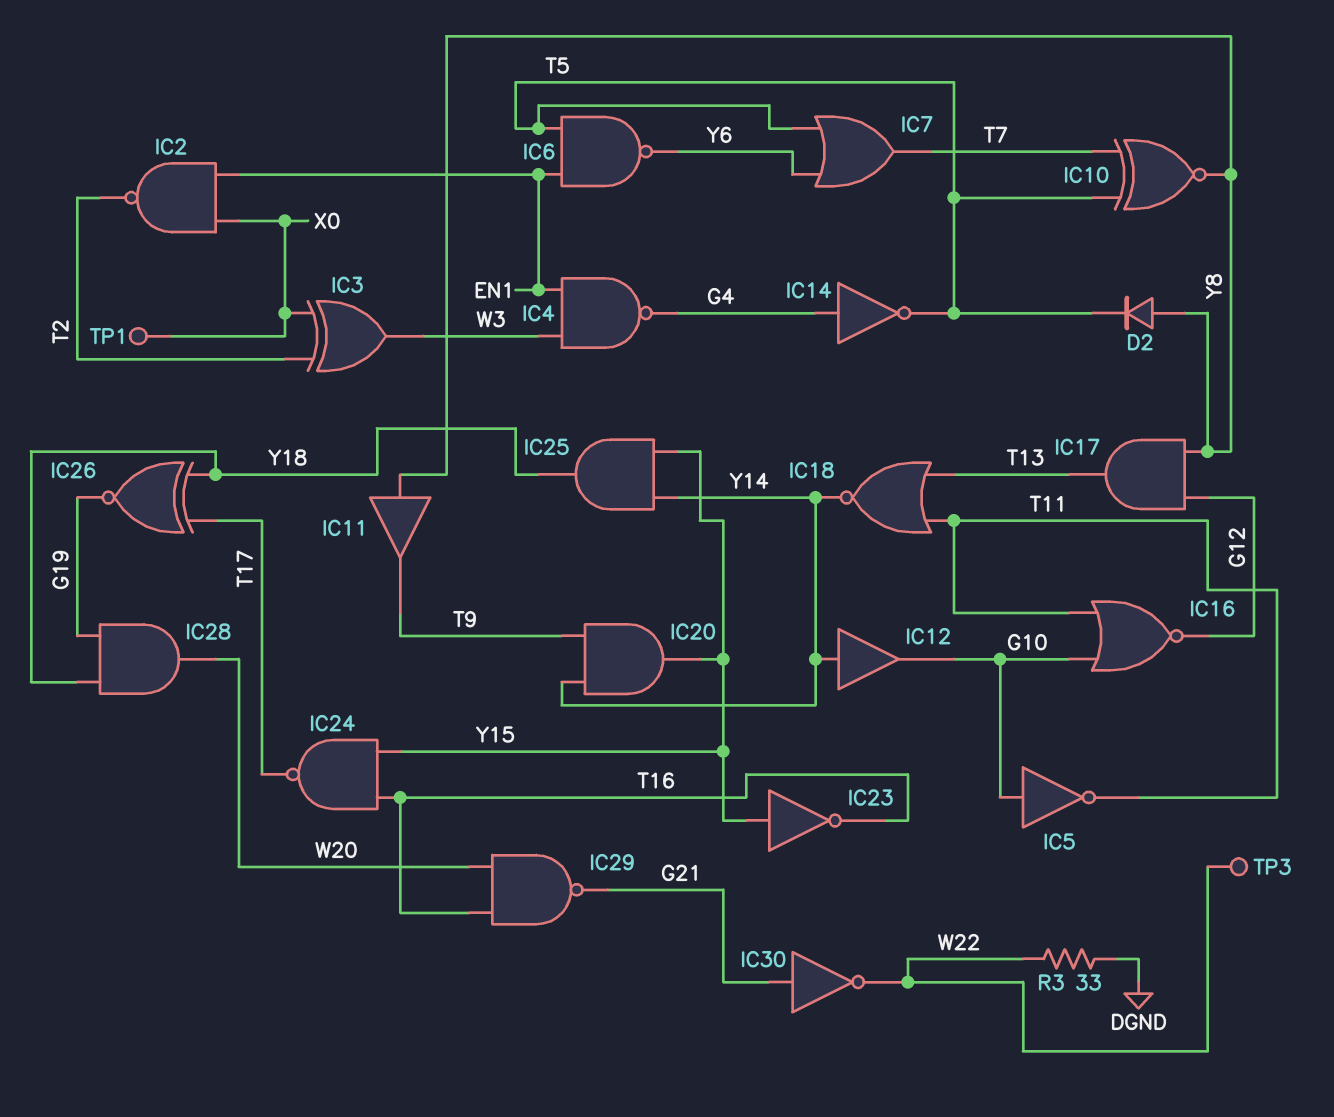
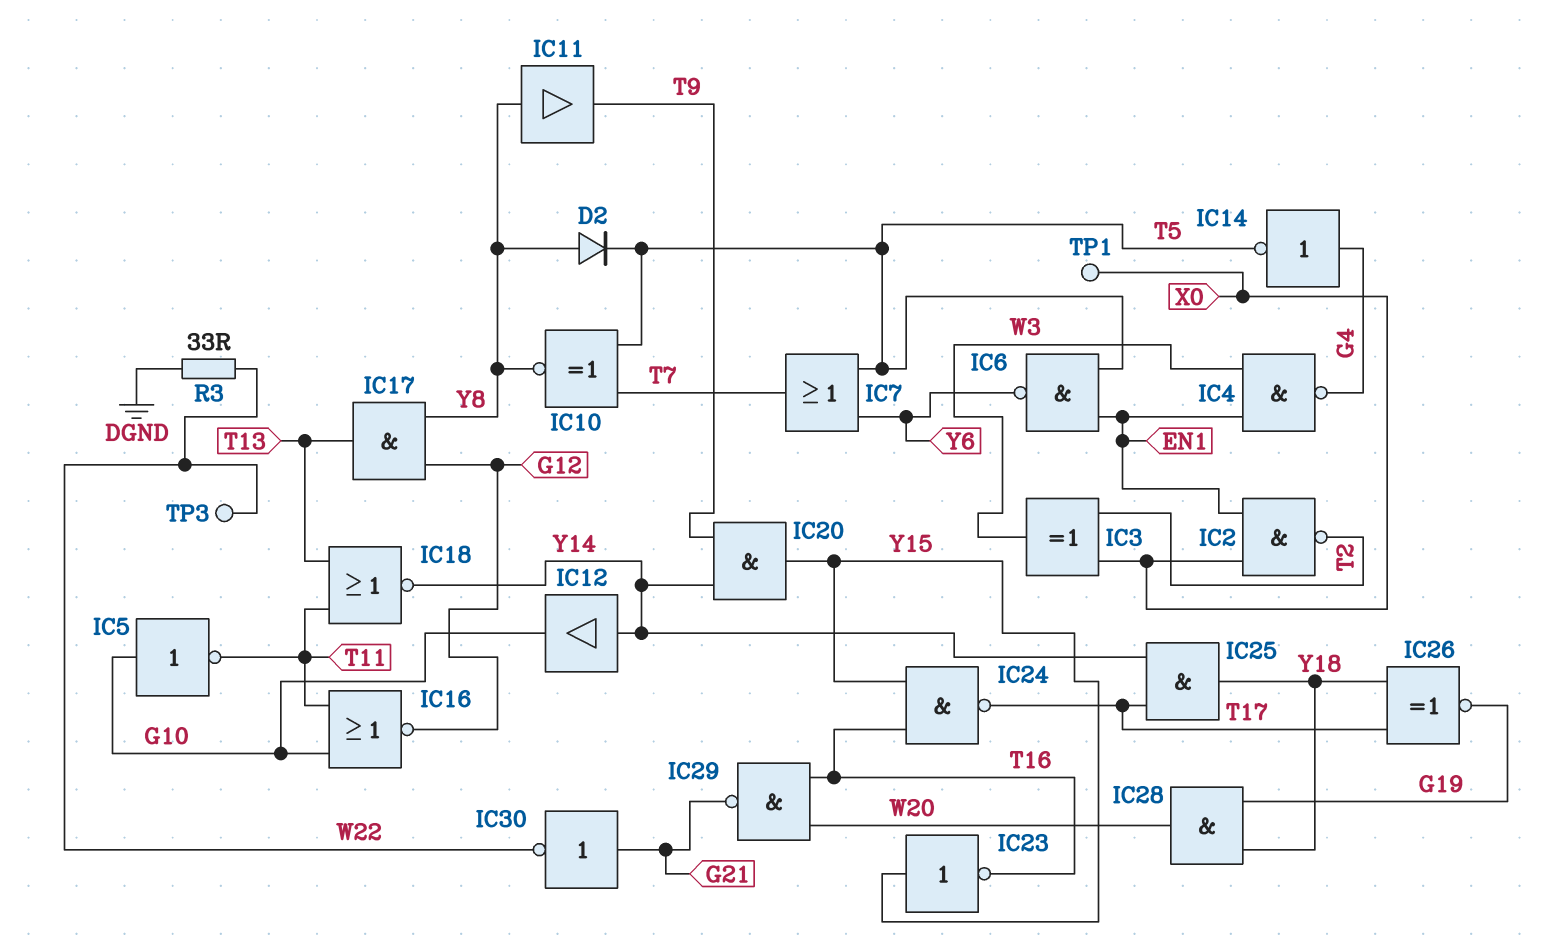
IC25: AND (in Y14, in Y15, out Y18) -> AND (in T17, in Y14, out Y18)

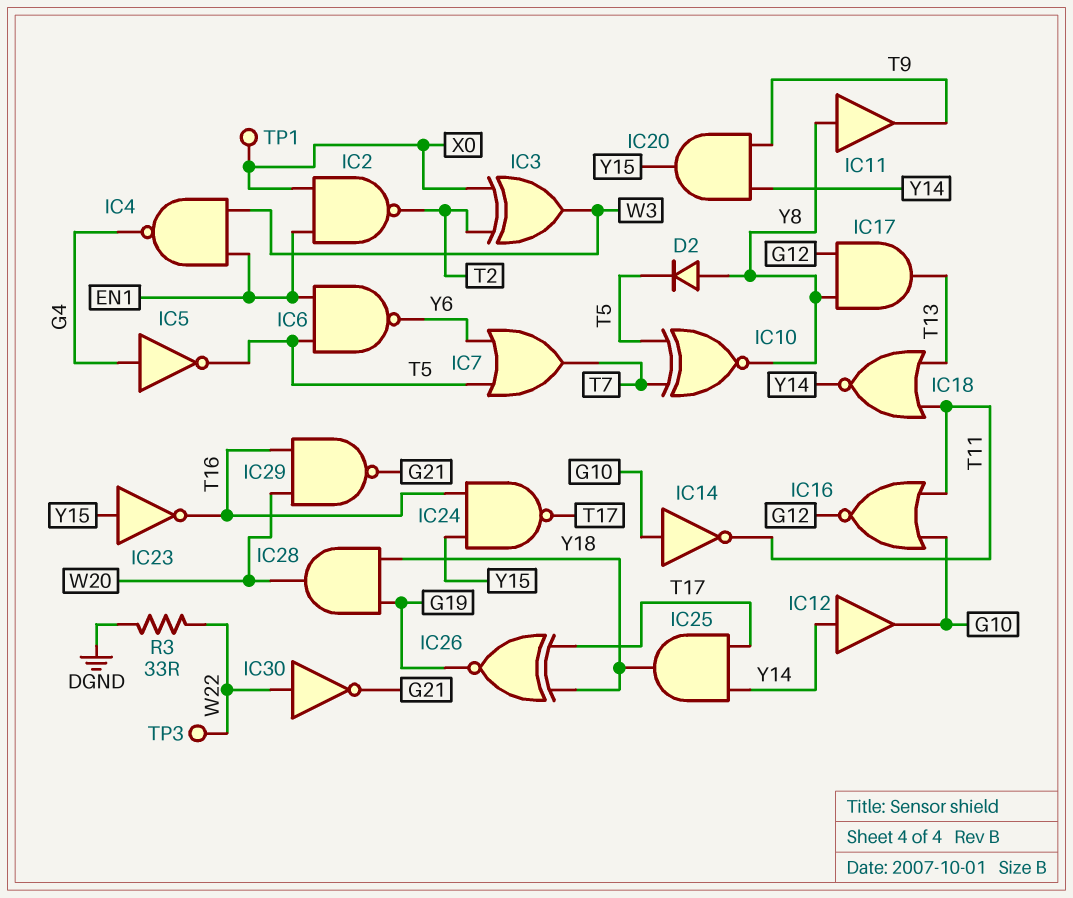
IC5: NOT (in G10, out T11) -> NOT (in G4, out T5)
IC14: NOT (in G4, out T5) -> NOT (in G10, out T11)
IC30: NOT (in G21, out W22) -> NOT (in W22, out G21)

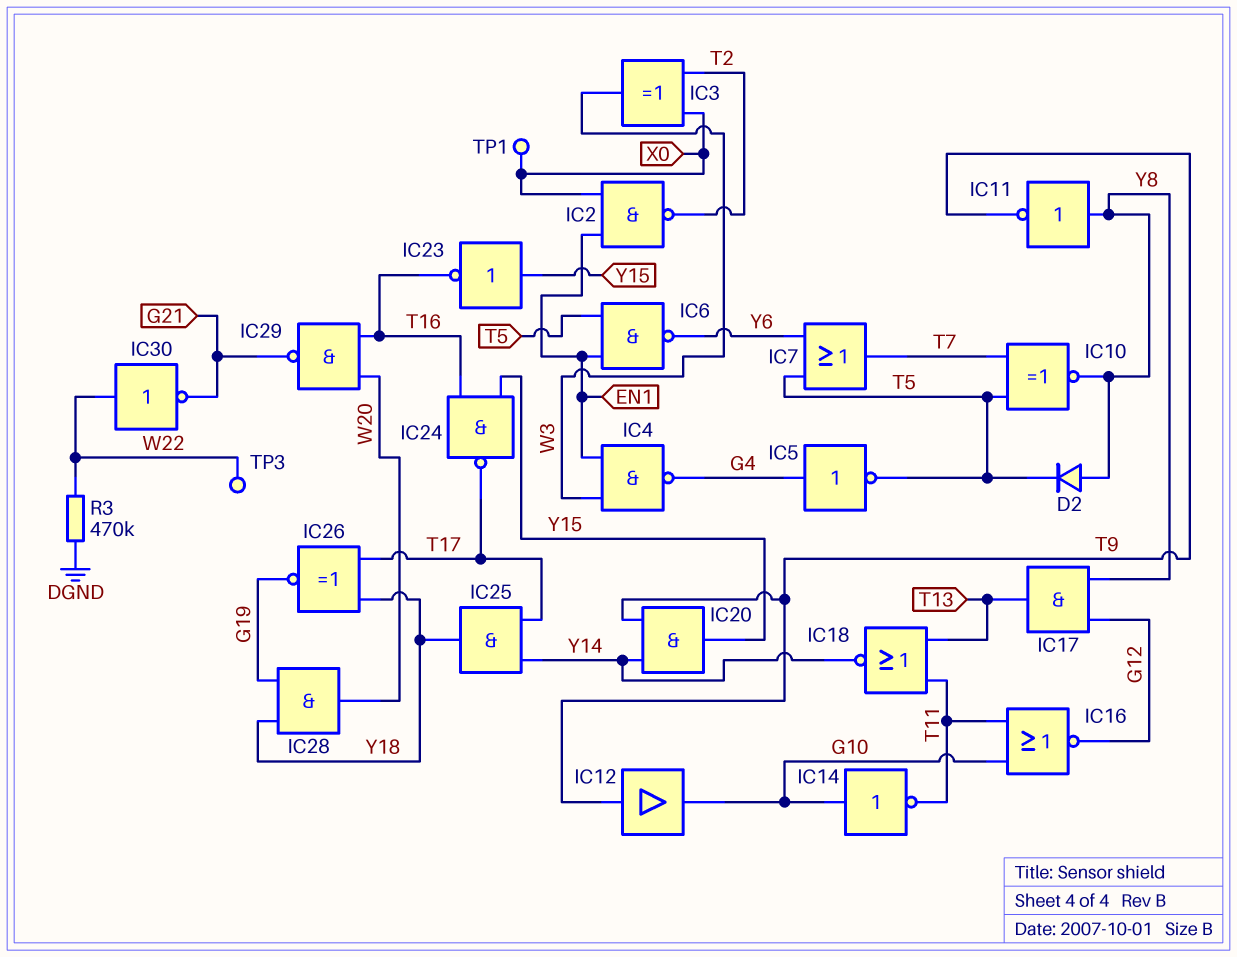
IC11: buffer (in Y8, out T9) -> NOT (in Y8, out T9)
IC12: buffer (in Y14, out G10) -> buffer (in T9, out G10)
R3: 33 (DGND, W22) -> 470k (DGND, W22)

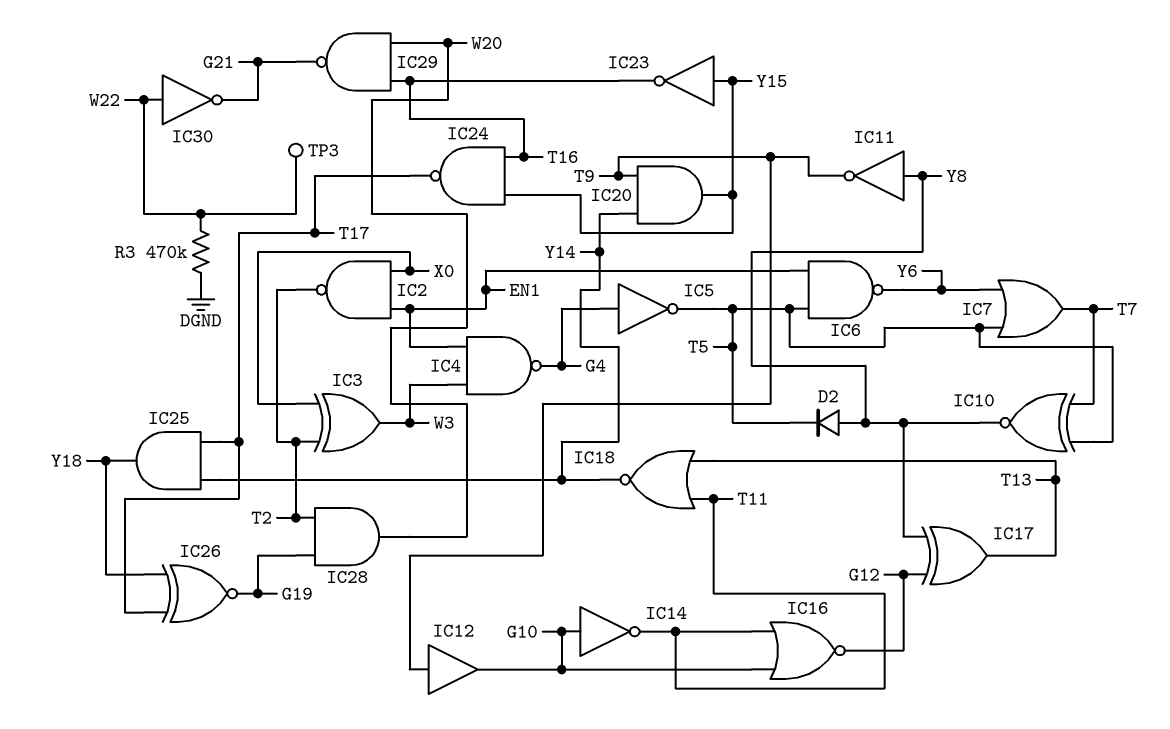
IC17: AND (in G12, in Y8, out T13) -> XOR (in G12, in Y8, out T13)
IC28: AND (in G19, in Y18, out W20) -> AND (in G19, in T2, out W20)
TP1: test point (X0) -> none

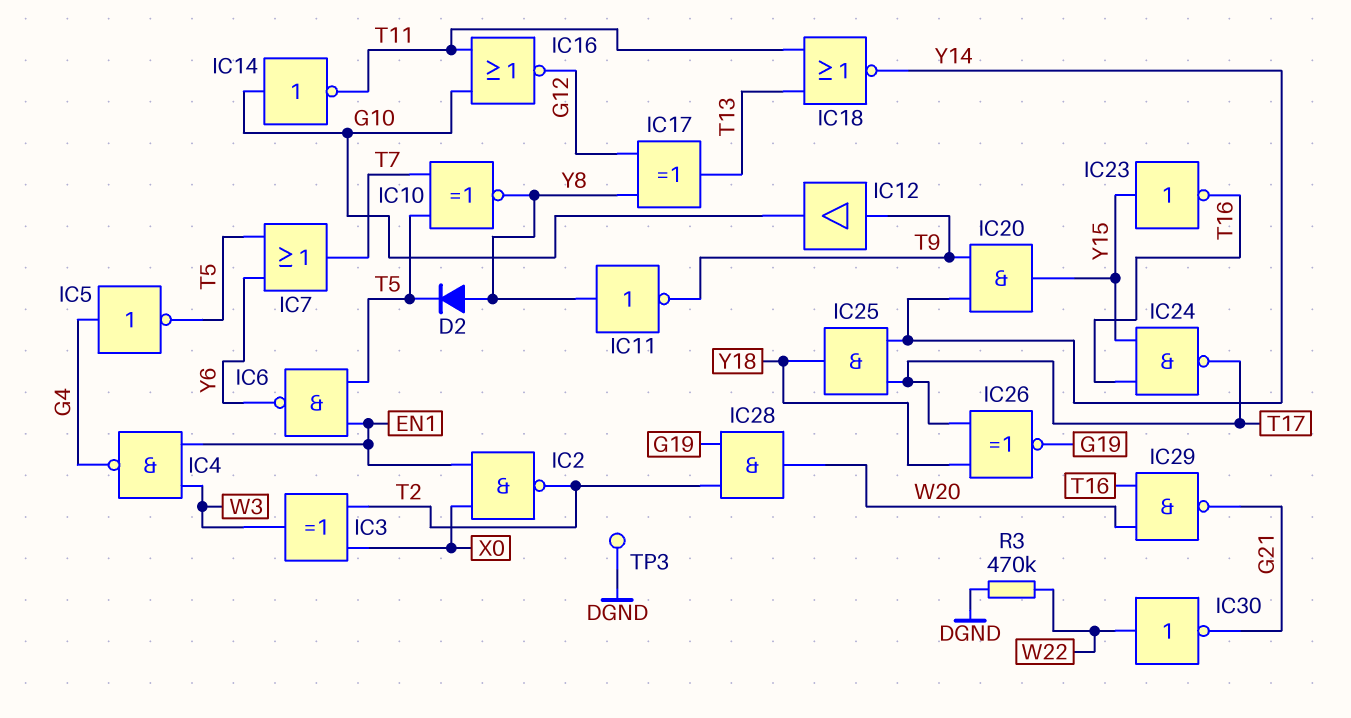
TP3: test point (W22) -> test point (DGND)

